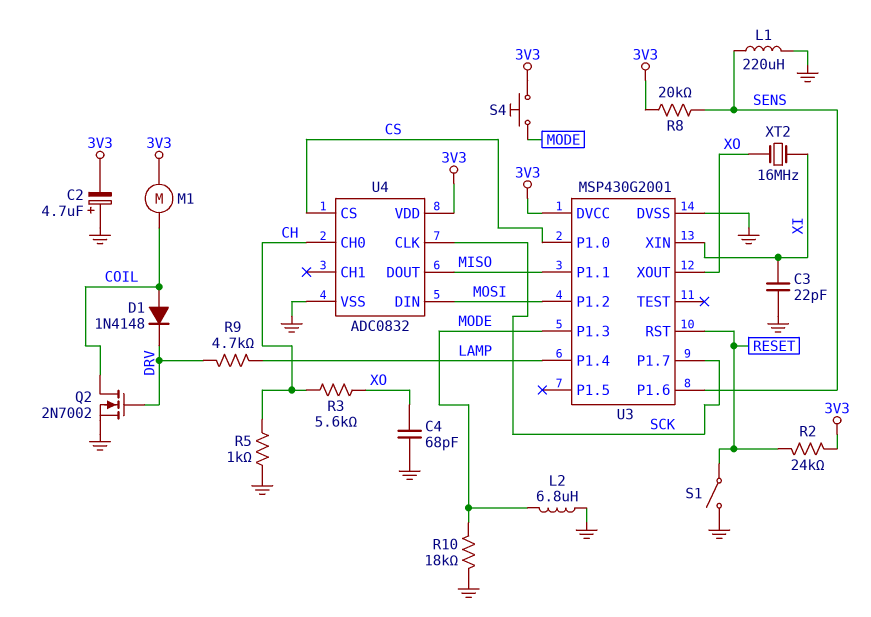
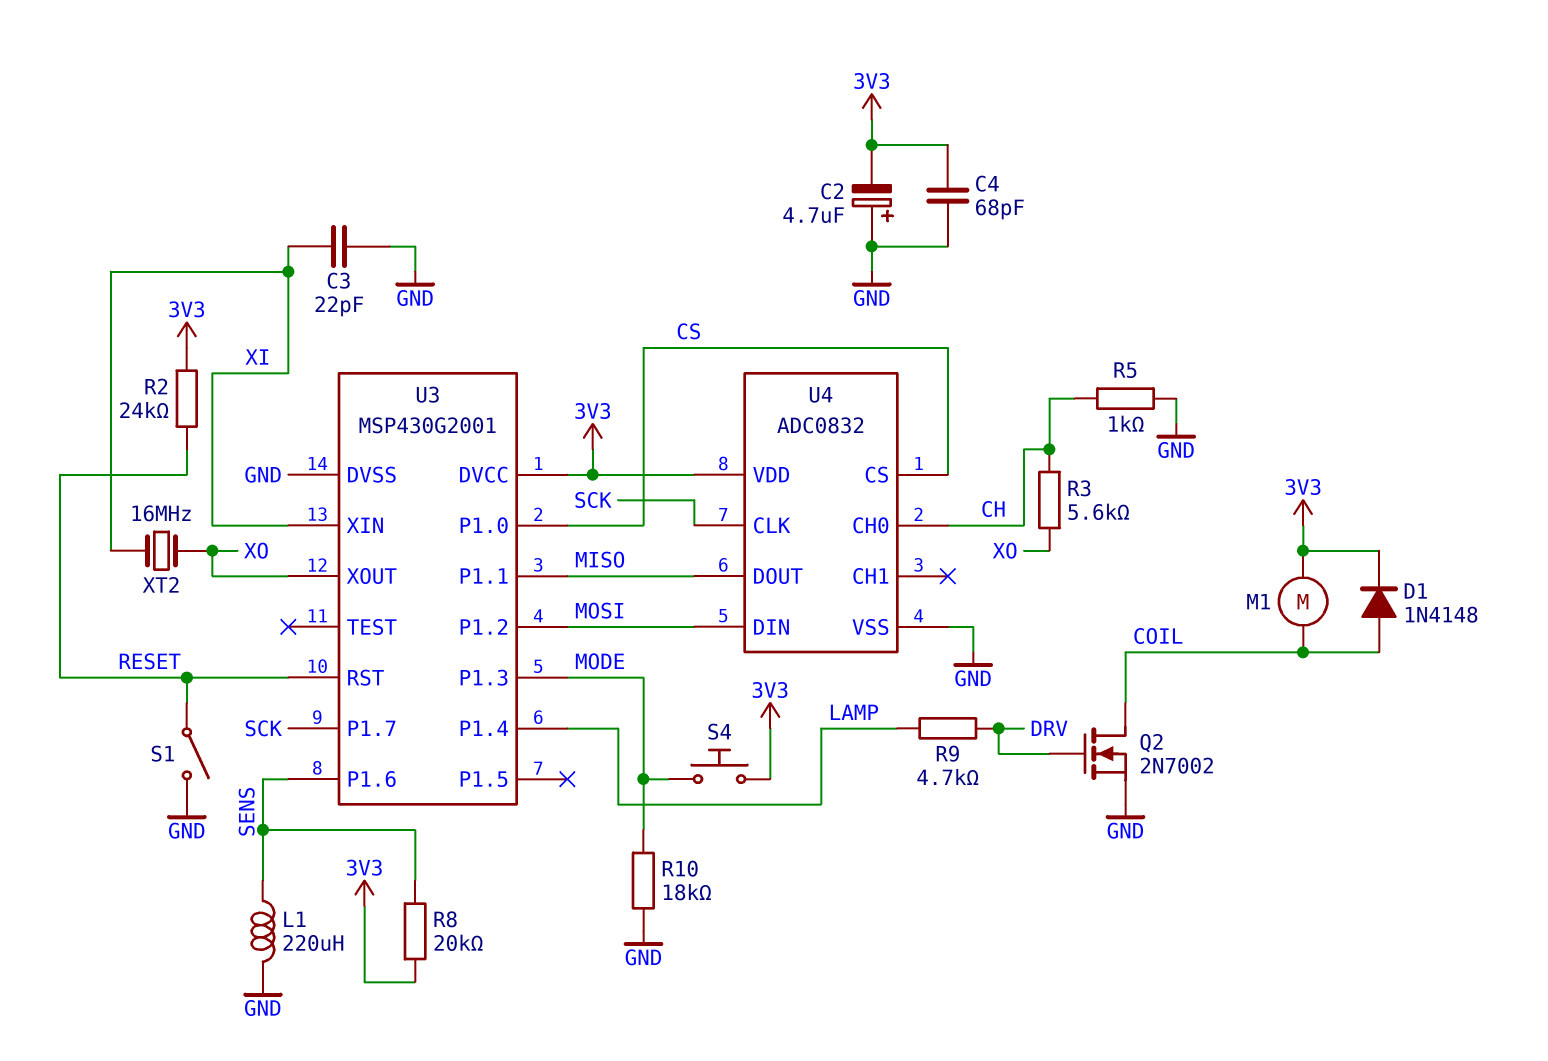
C4: 68pF (GND, XO) -> 68pF (3V3, GND)
D1: diode 1N4148 (A COIL, K DRV) -> diode 1N4148 (A COIL, K 3V3)
L2: 6.8uH (GND, MODE) -> none

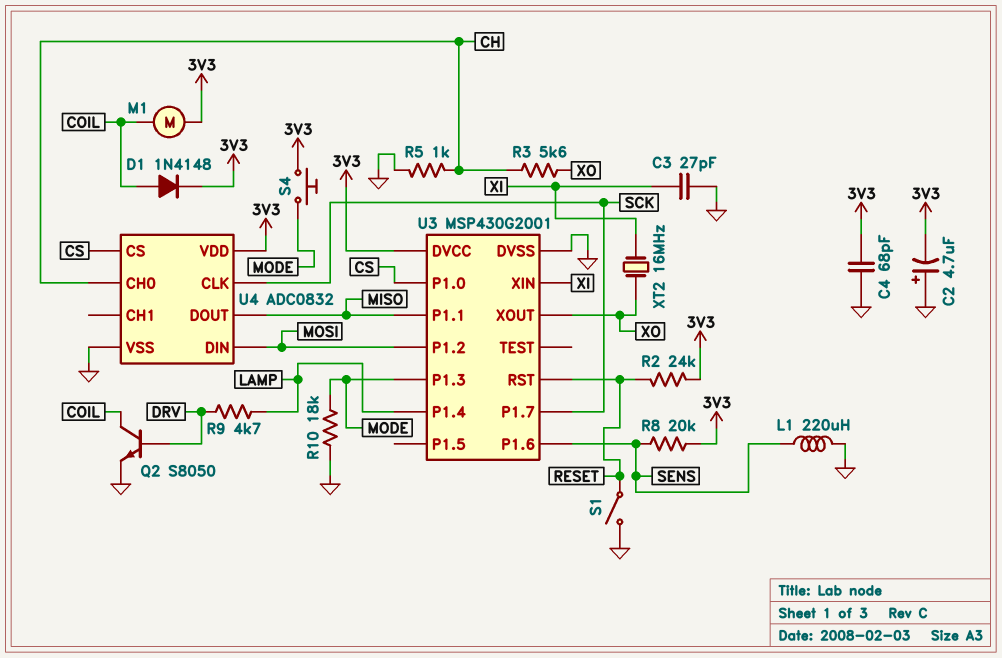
C3: 22pF (GND, XI) -> 27pF (GND, XI)
Q2: NMOS 2N7002 (G DRV, D COIL, S GND) -> NPN S8050 (B DRV, C COIL, E GND)

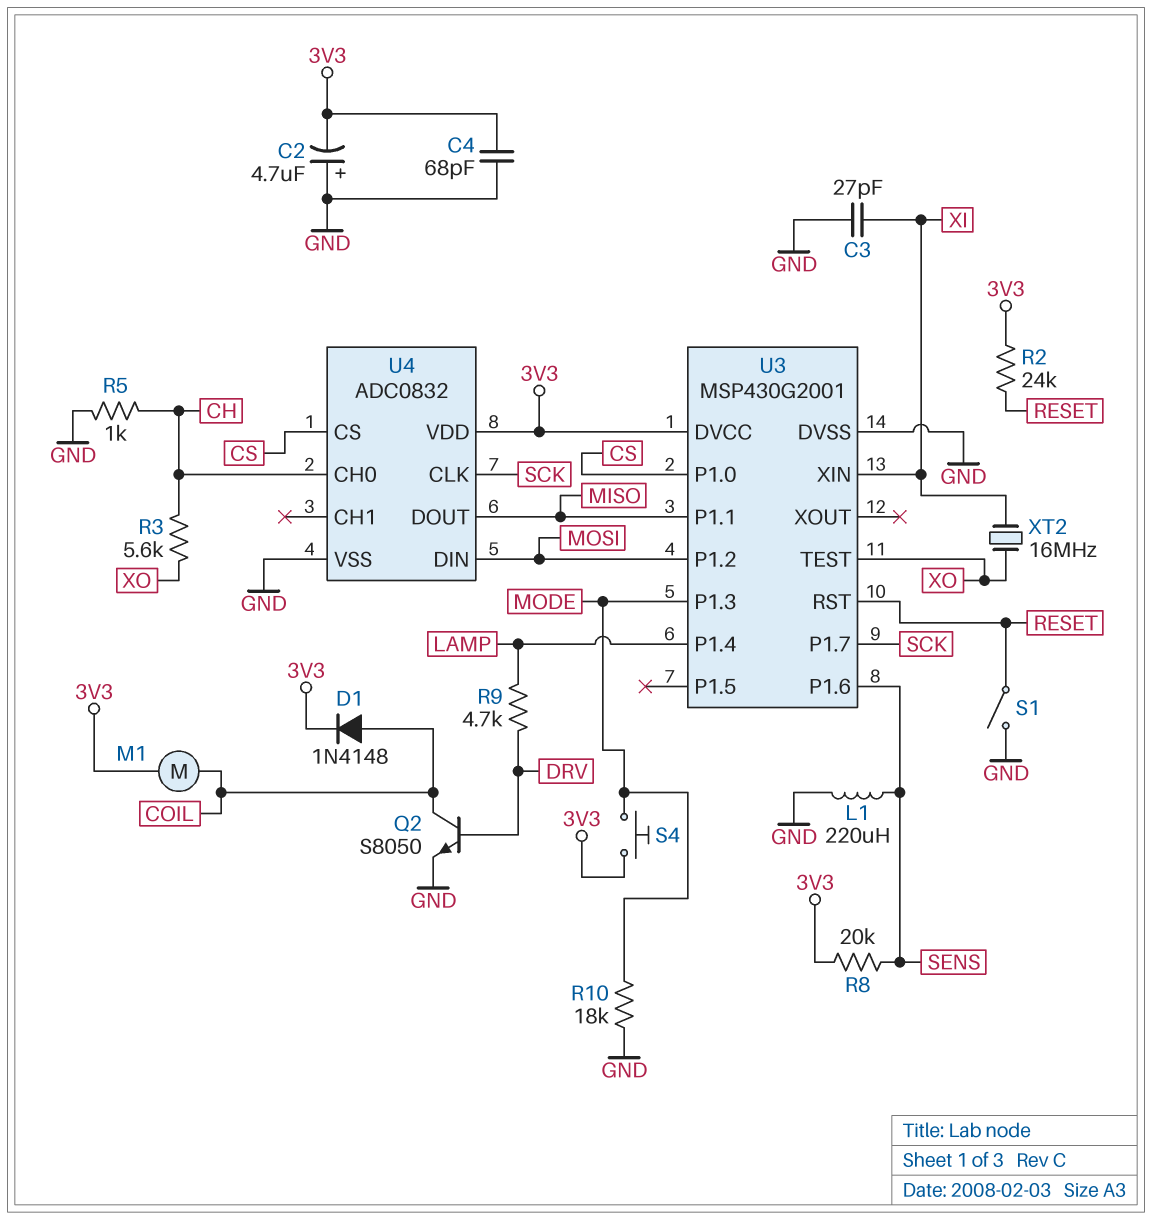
U3 pin TEST: none -> XO
U3 pin XOUT: XO -> none

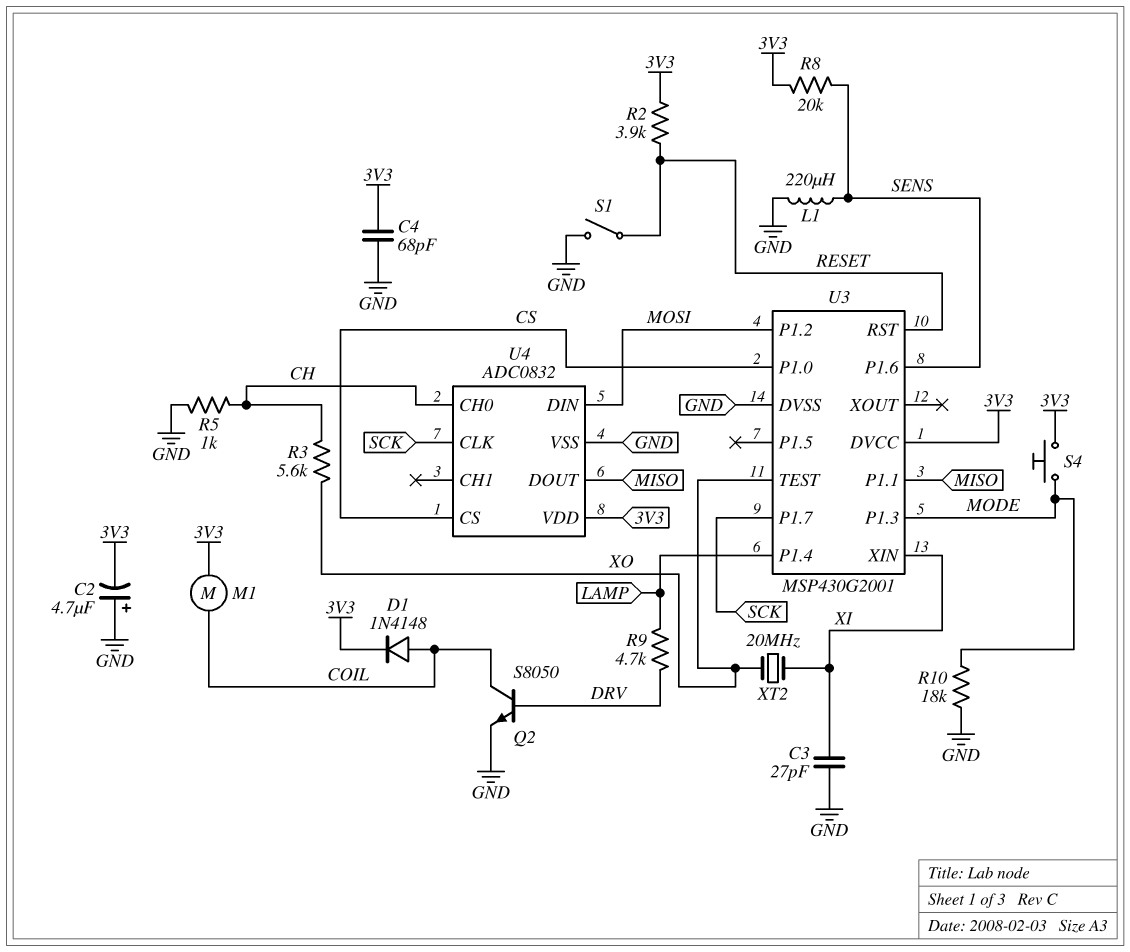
R2: 24k (3V3, RESET) -> 3.9k (3V3, RESET)
XT2: 16MHz (XI, XO) -> 20MHz (XI, XO)

